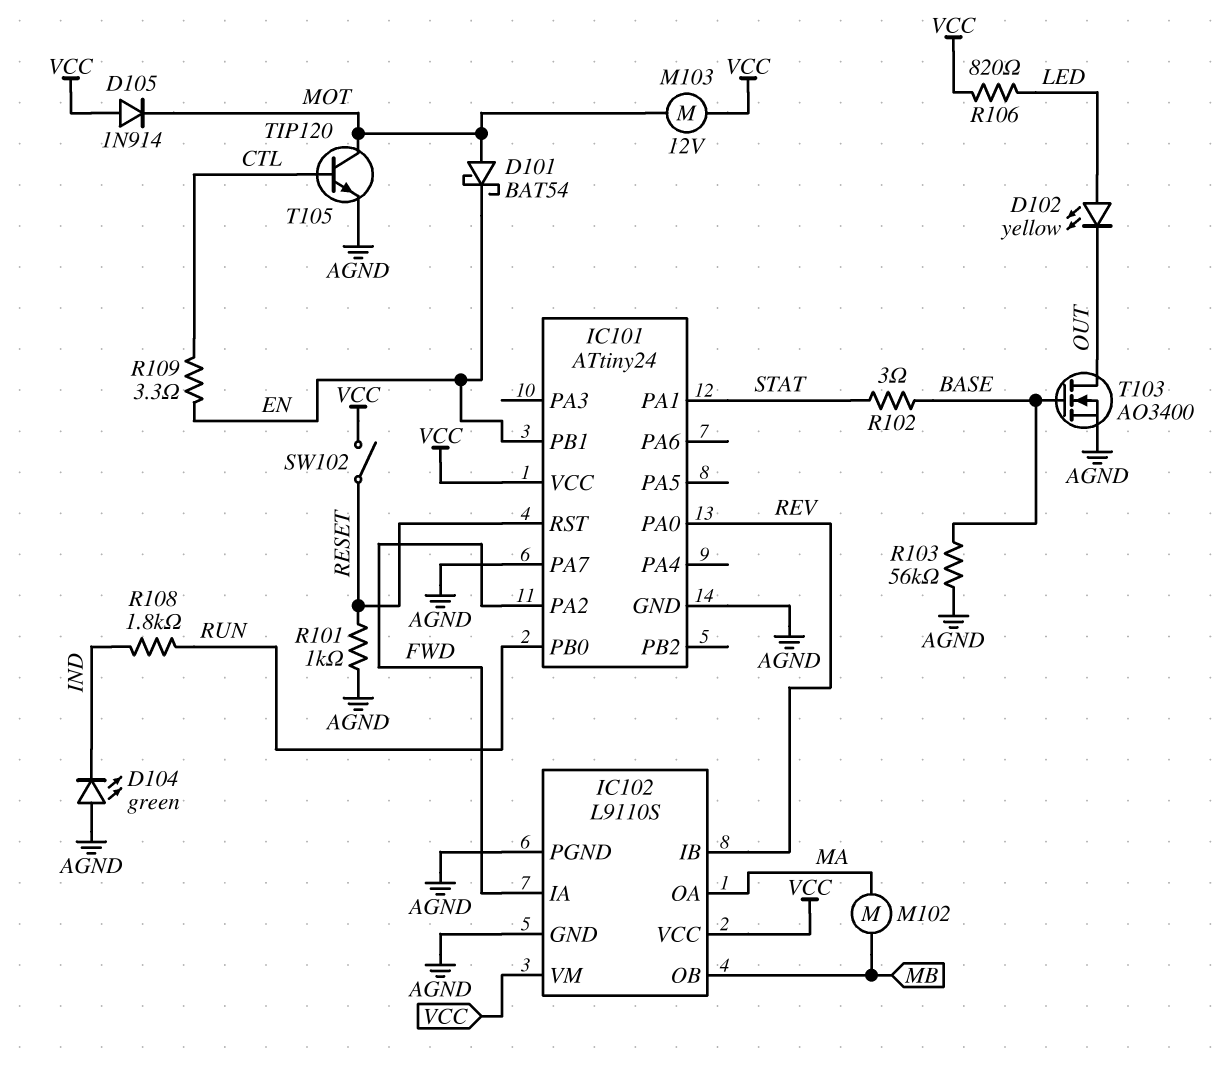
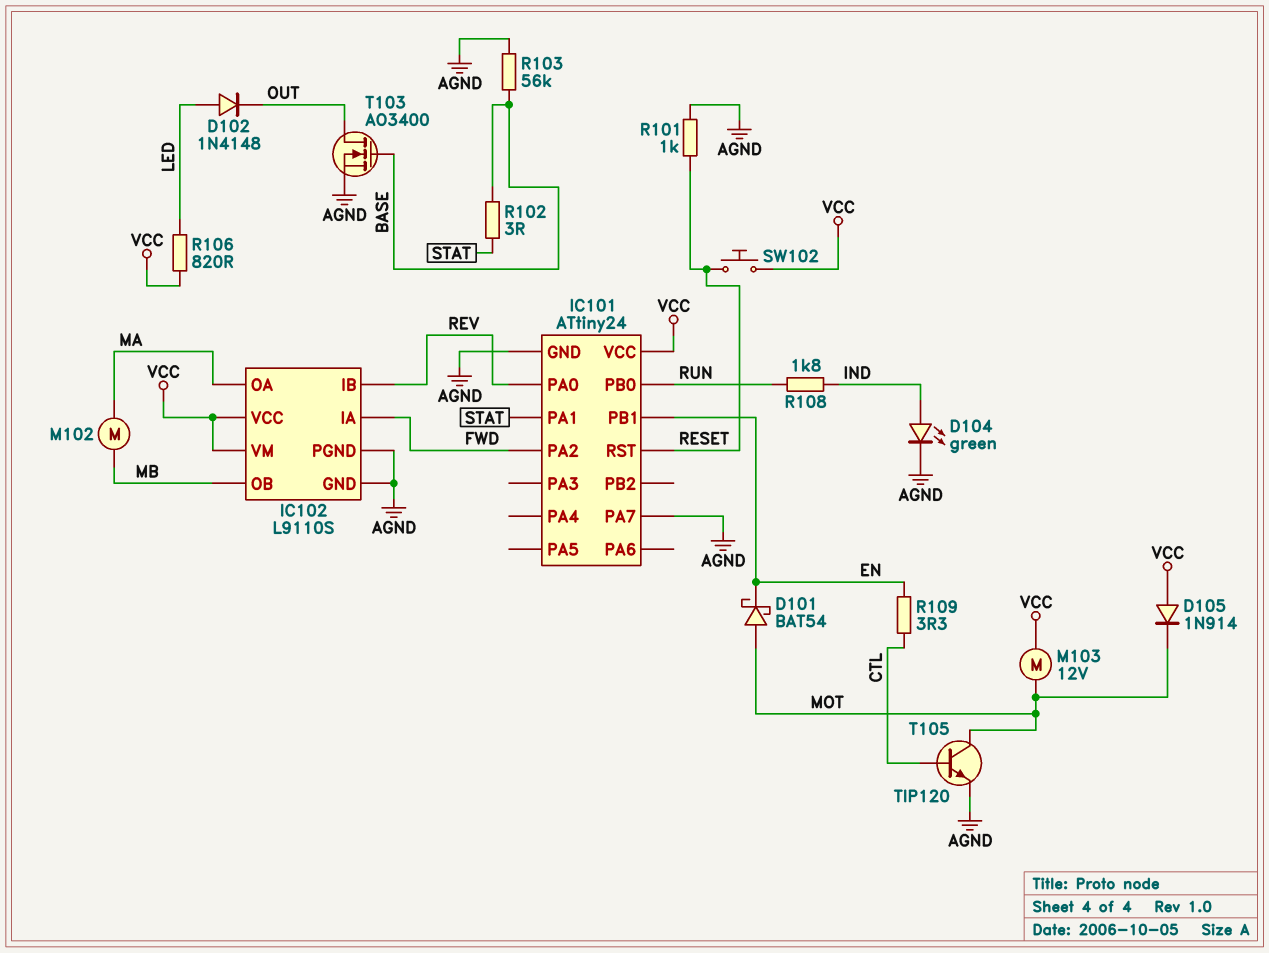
D102: LED yellow (A LED, K OUT) -> diode 1N4148 (A LED, K OUT)
D104: LED green (A AGND, K IND) -> LED green (A IND, K AGND)
SW102: switch (RESET, VCC) -> button (RESET, VCC)

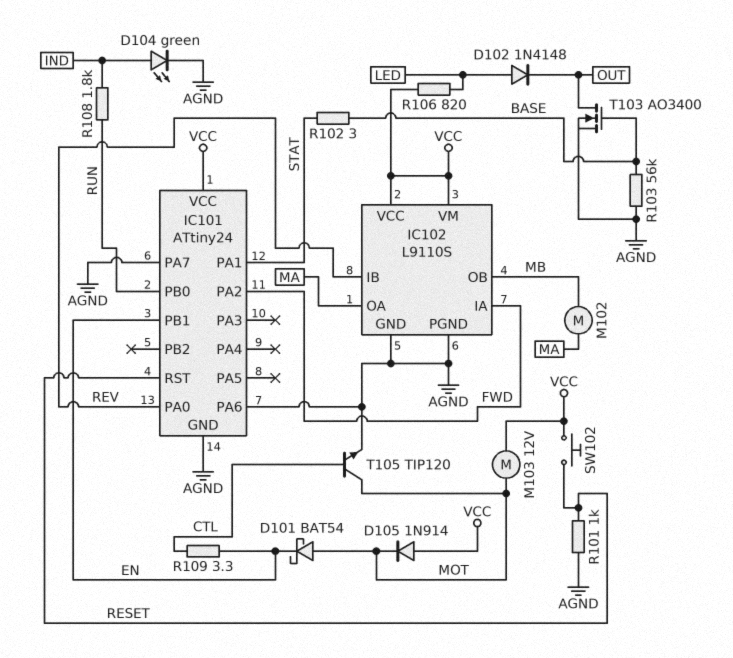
IC101 pin PA6: none -> AGND

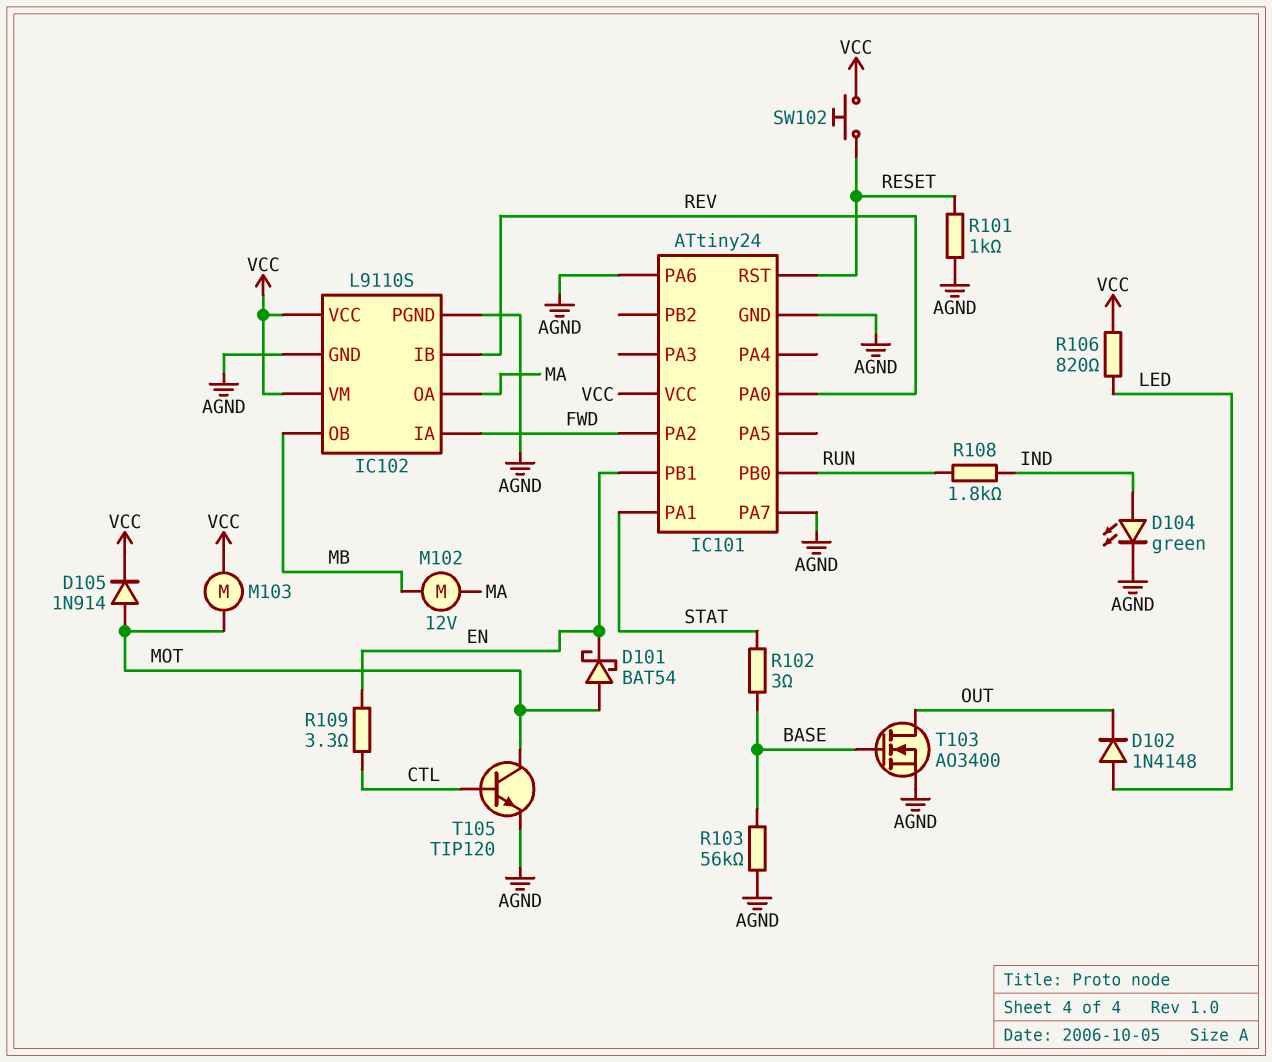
D105: diode 1N914 (A VCC, K MOT) -> diode 1N914 (A MOT, K VCC)
M102: motor (MA, MB) -> motor 12V (MA, MB)
M103: motor 12V (MOT, VCC) -> motor (MOT, VCC)

